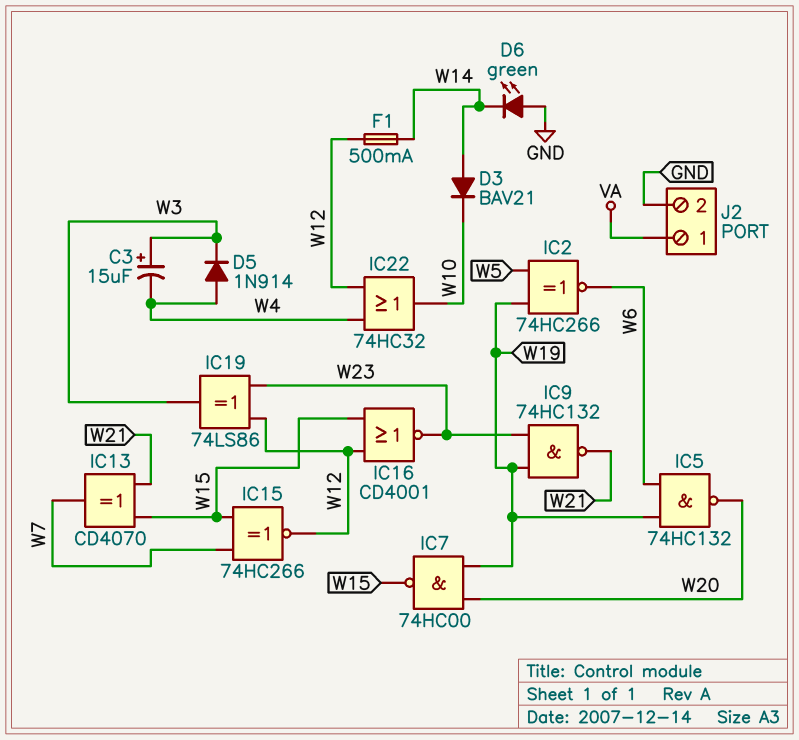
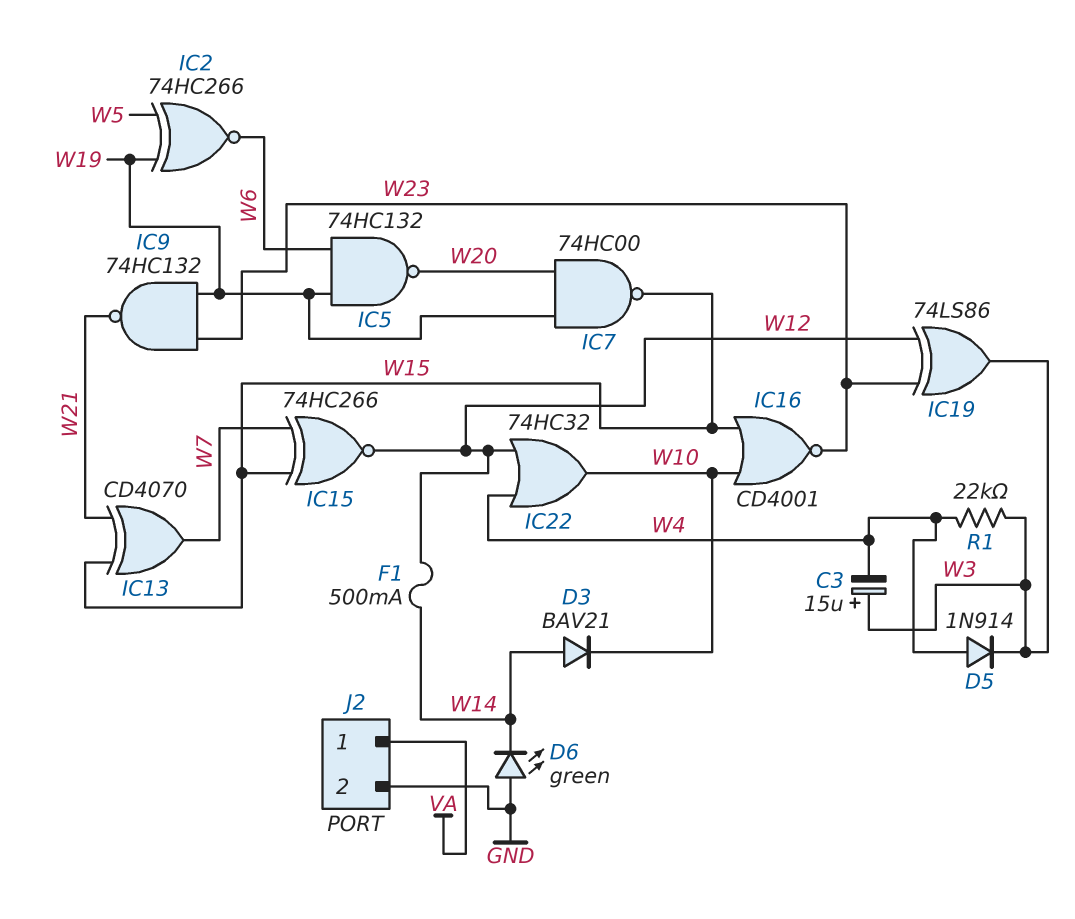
IC16: NOR CD4001 (in W12, in W15, out W23) -> NOR CD4001 (in W10, in W15, out W23)
R1: none -> 22k (W3, W4)

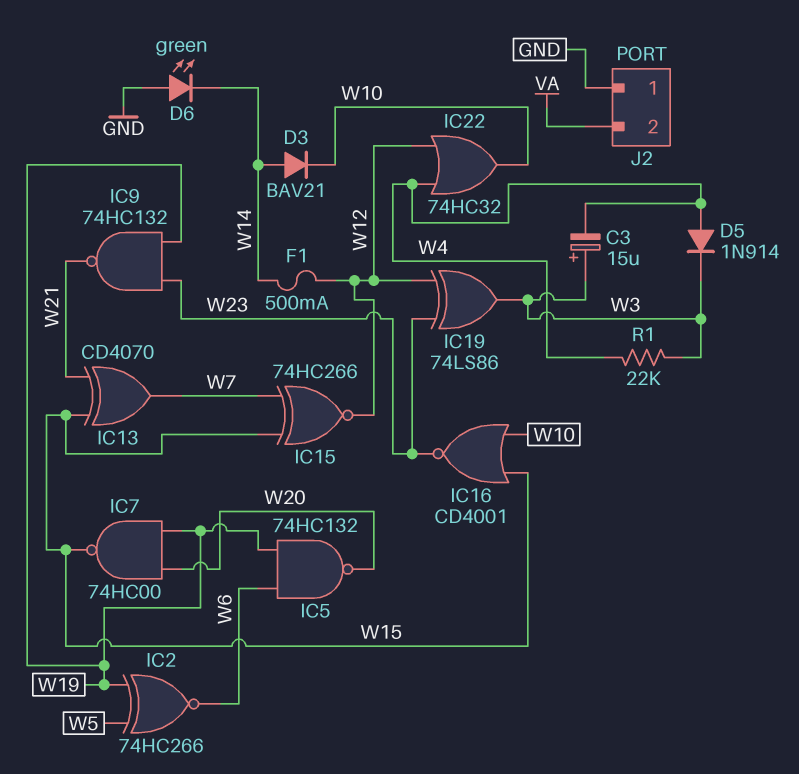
J2 pin 1: VA -> GND
J2 pin 2: GND -> VA

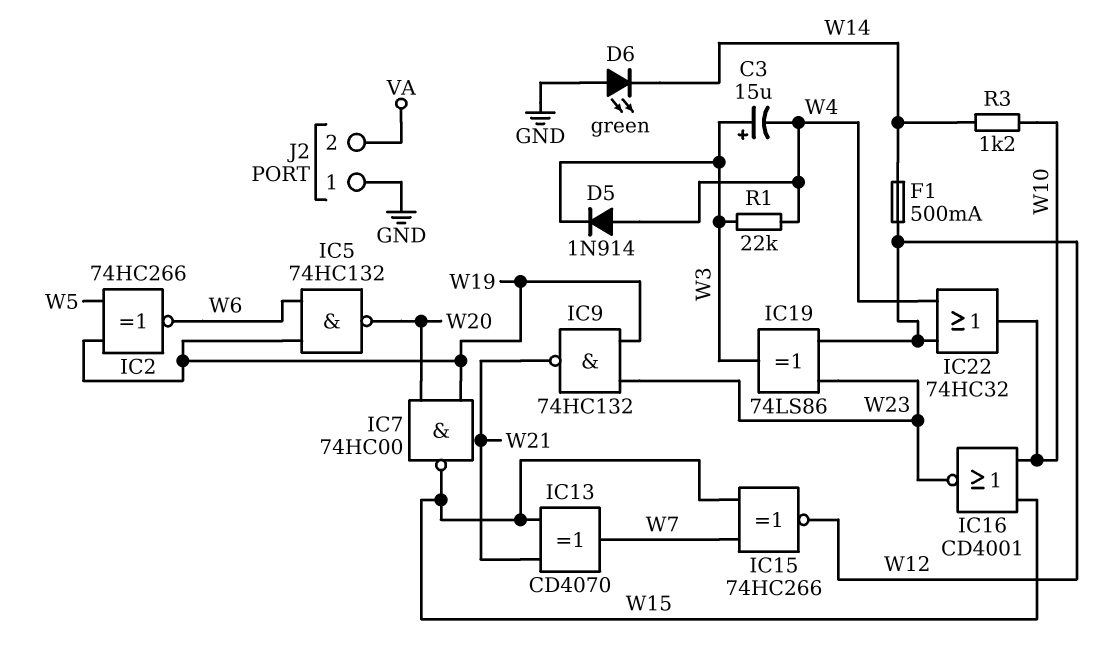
D3: diode BAV21 (A W14, K W10) -> none
R3: none -> 1.2k (W10, W14)

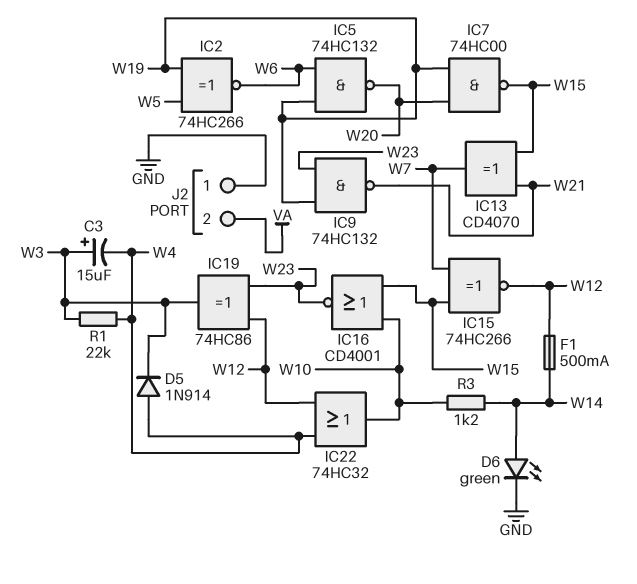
D6: LED green (A GND, K W14) -> LED green (A W14, K GND)
IC19: XOR 74LS86 (in W12, in W23, out W3) -> XOR 74HC86 (in W12, in W23, out W3)

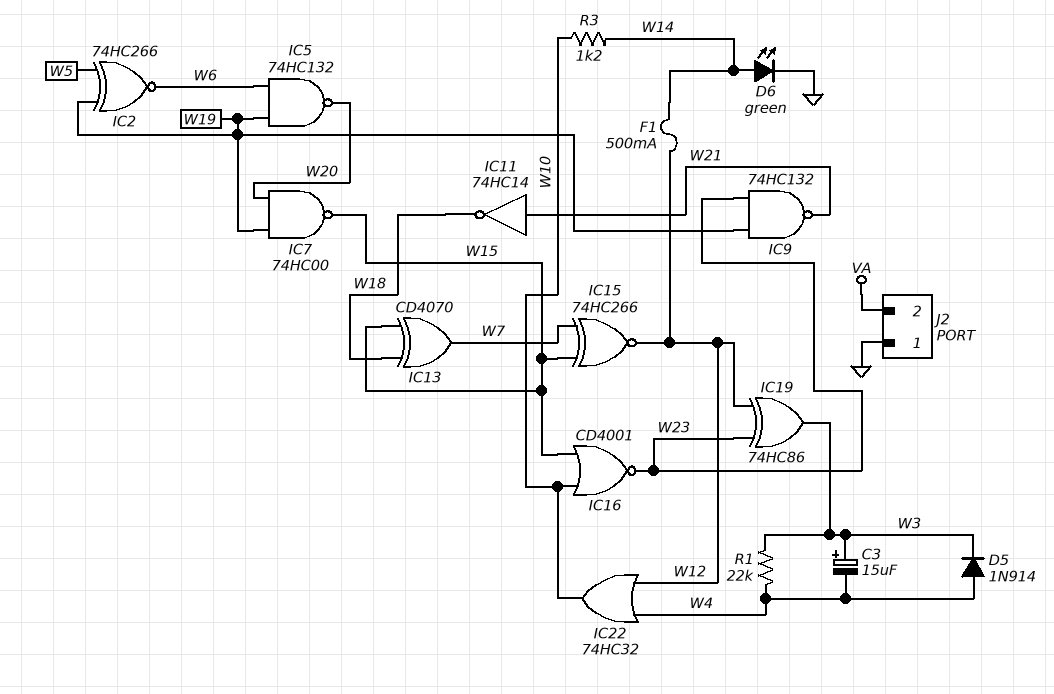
IC11: none -> NOT 74HC14 (in W21, out W18)
IC13: XOR CD4070 (in W15, in W21, out W7) -> XOR CD4070 (in W15, in W18, out W7)

